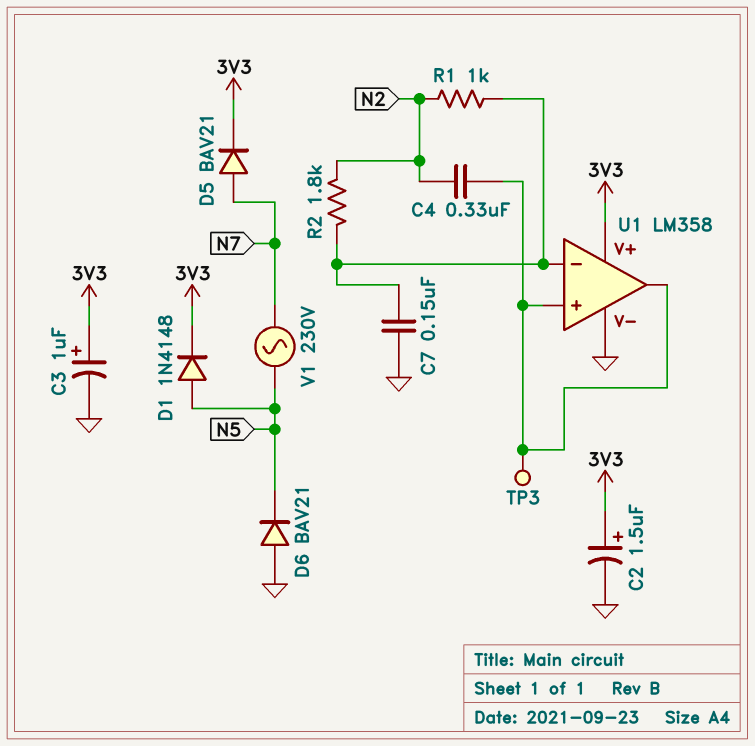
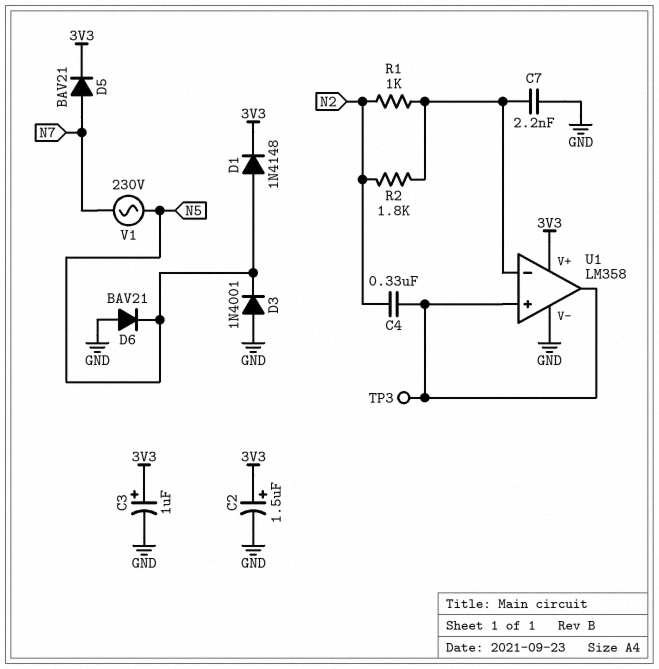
C7: 150nF (GND, U1/in-) -> 2.2nF (GND, U1/in-)
D3: none -> diode 1N4001 (A GND, K N5)

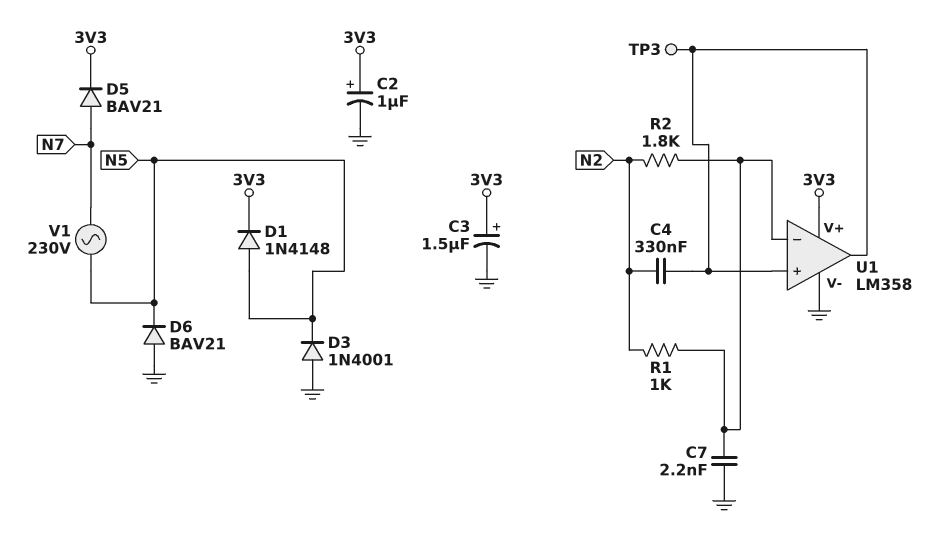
C2: 1.5uF (plus 3V3, minus GND) -> 1uF (plus 3V3, minus GND)
C3: 1uF (plus 3V3, minus GND) -> 1.5uF (plus 3V3, minus GND)

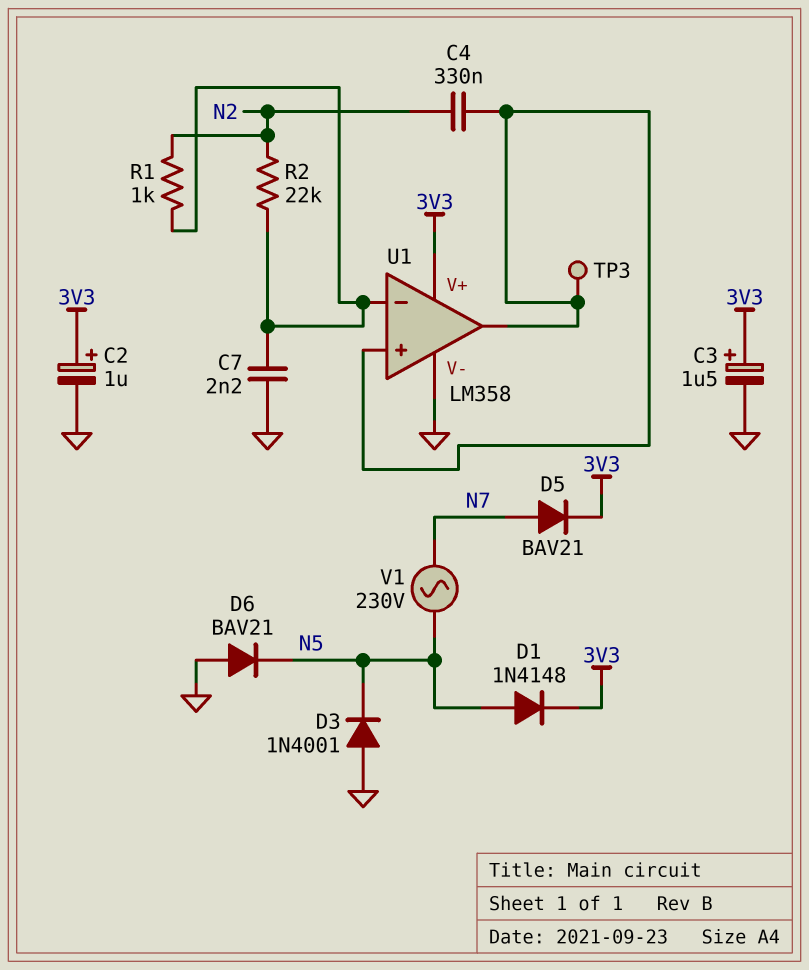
R2: 1.8k (N2, U1/in-) -> 22k (N2, U1/in-)

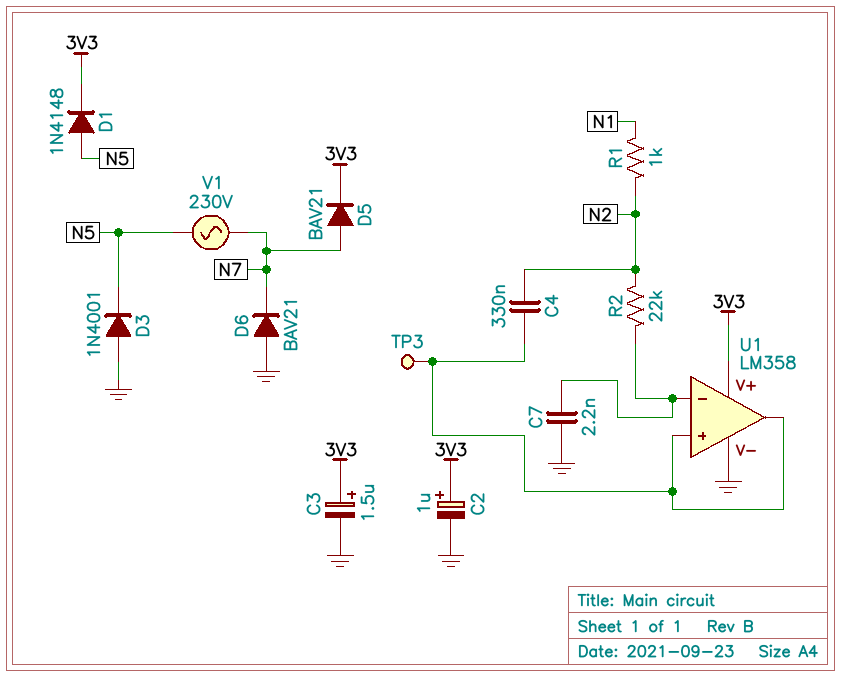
D6: diode BAV21 (A GND, K N5) -> diode BAV21 (A GND, K N7)
R1: 1k (N2, U1/in-) -> 1k (N1, N2)

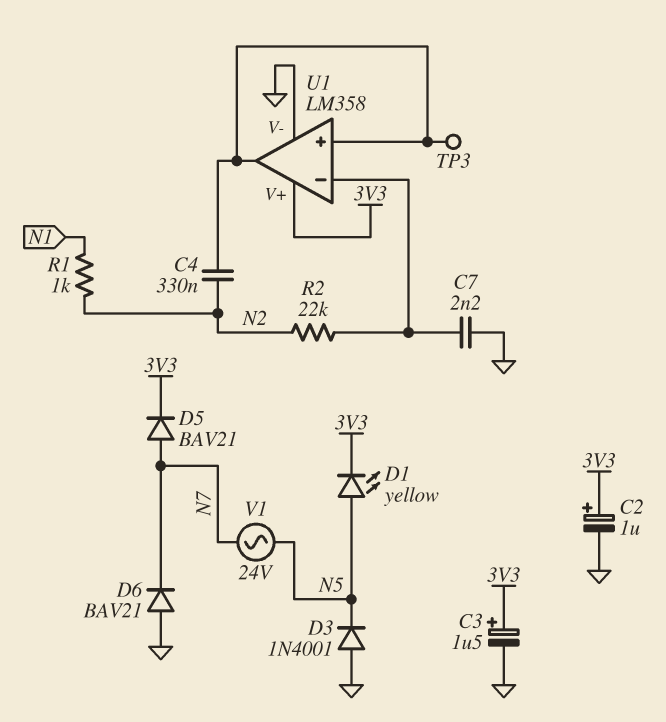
D1: diode 1N4148 (A N5, K 3V3) -> LED yellow (A N5, K 3V3)
V1: AC 230V (N5, N7) -> AC 24V (N5, N7)

